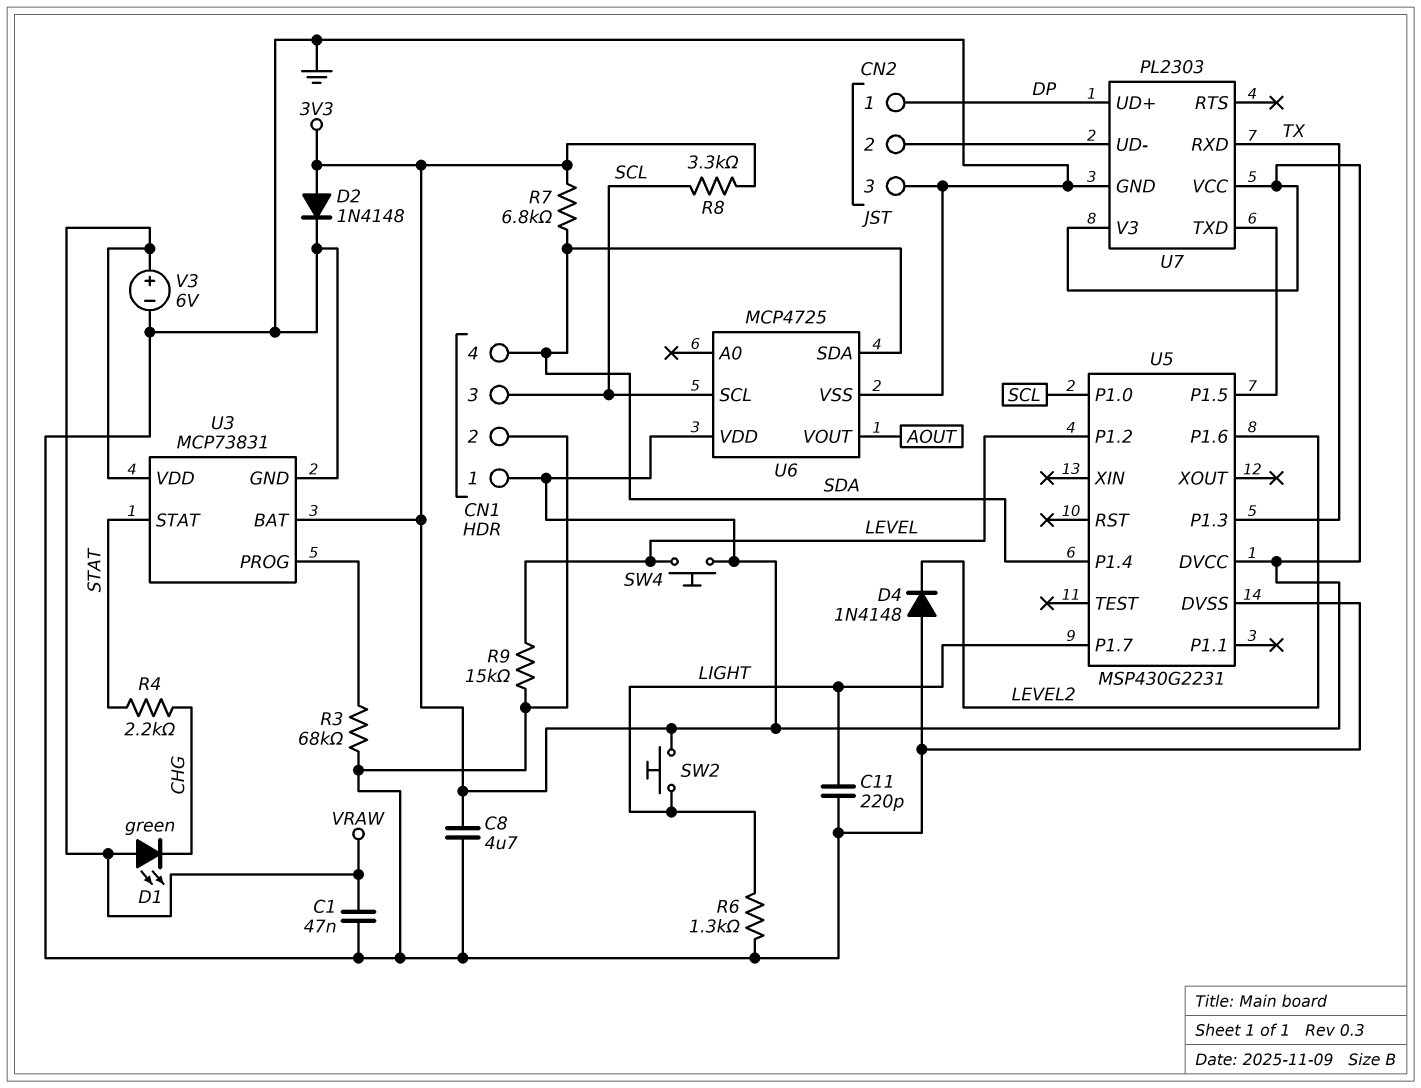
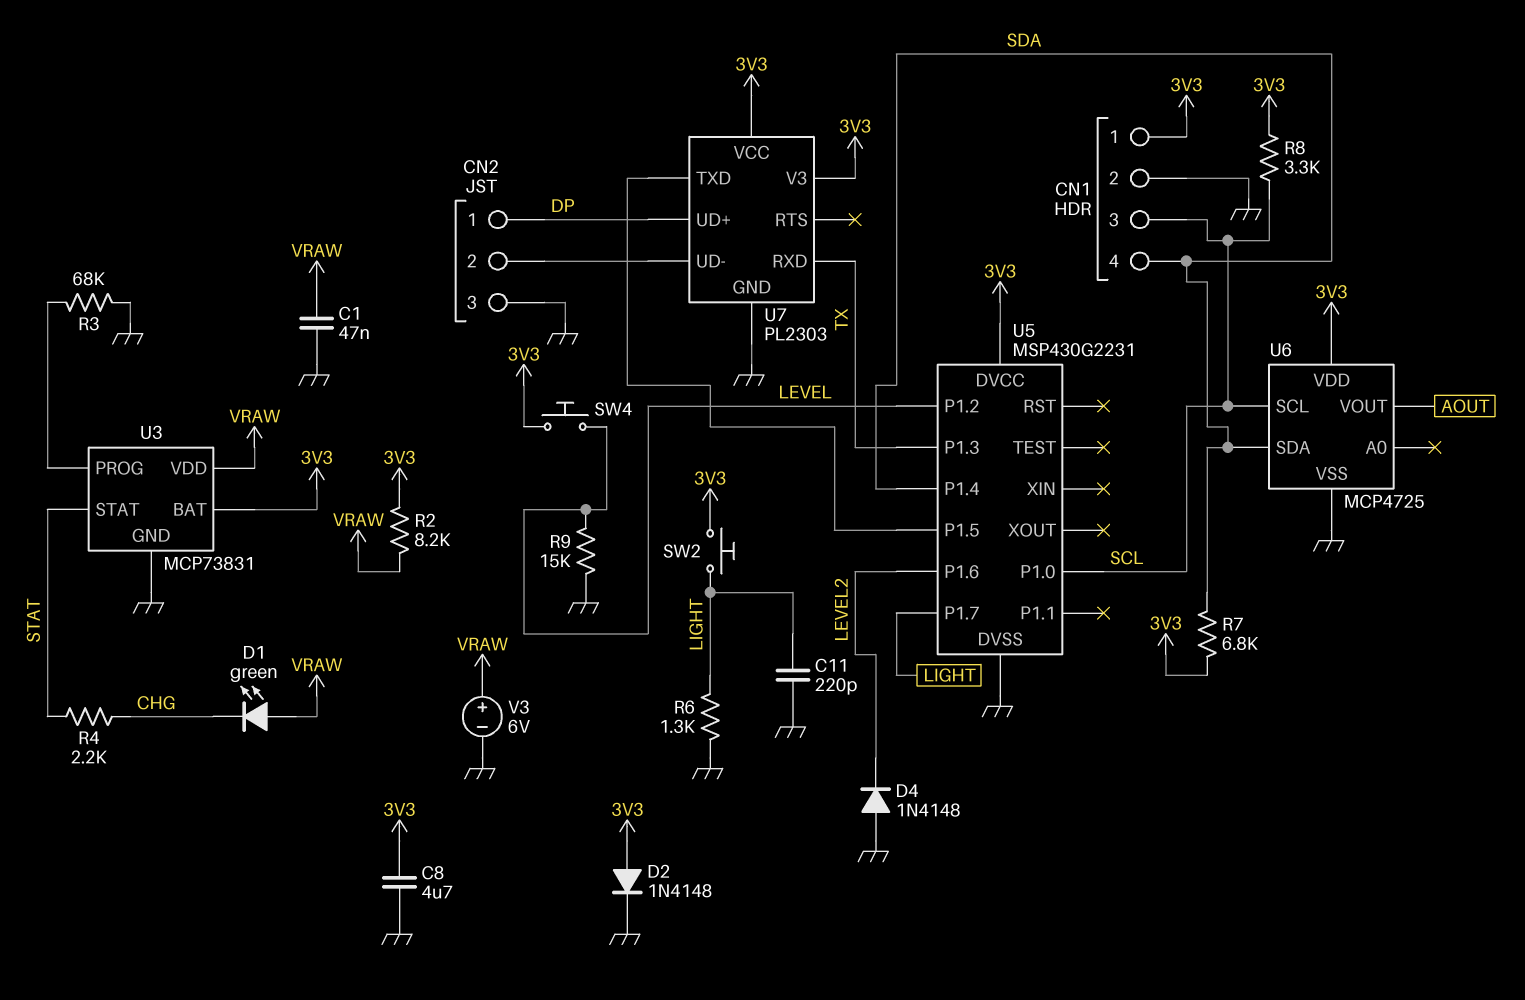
R2: none -> 8.2k (3V3, VRAW)

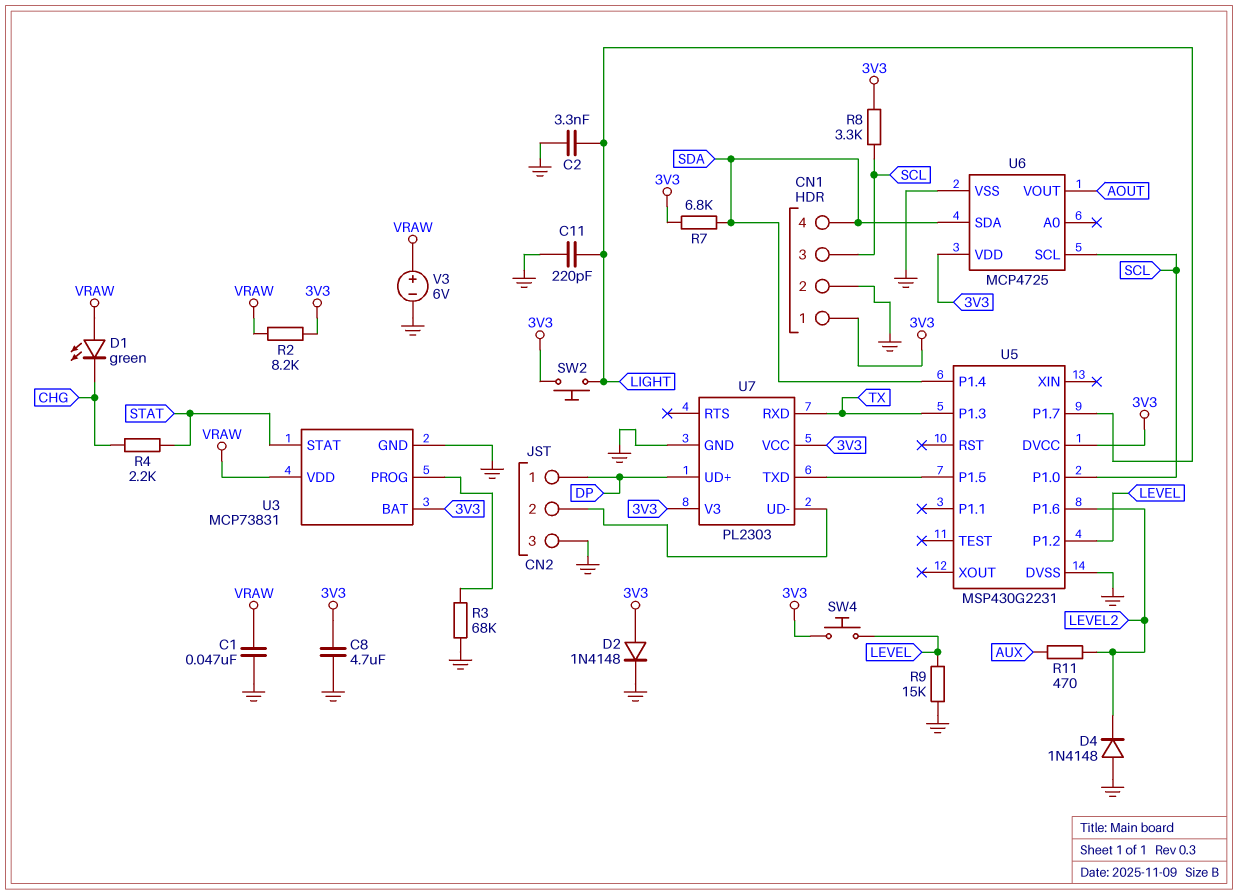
C2: none -> 3.3nF (GND, LIGHT)
R6: 1.3k (GND, LIGHT) -> none
R11: none -> 470 (AUX, LEVEL2)

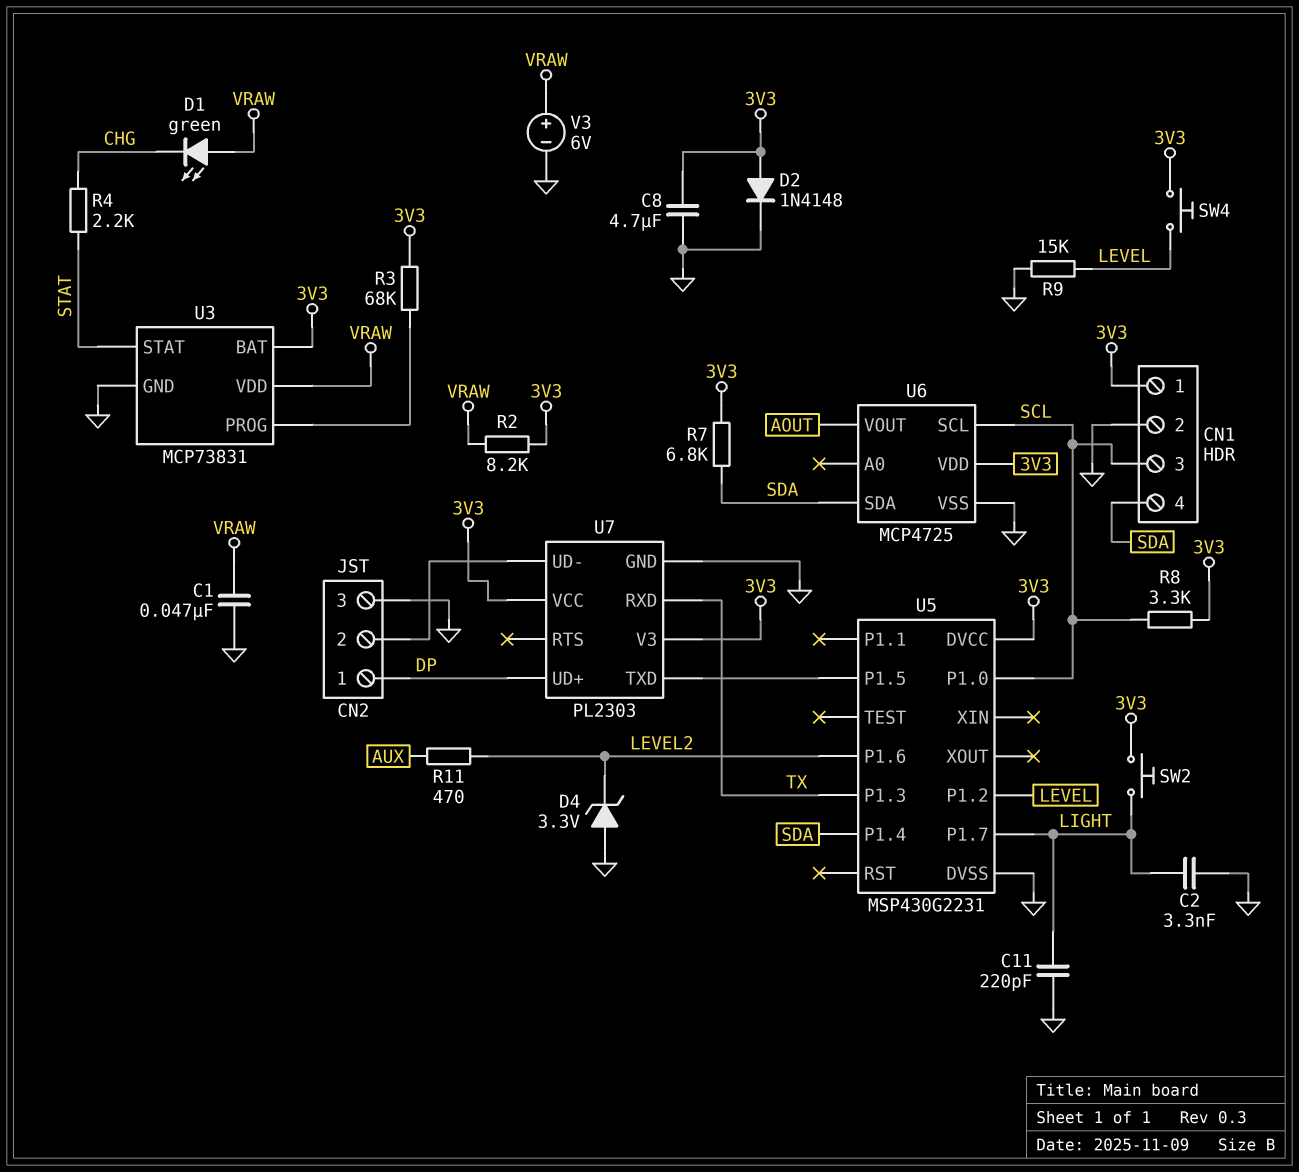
D4: diode 1N4148 (A GND, K LEVEL2) -> zener 3.3V (A GND, K LEVEL2)
R3: 68k (GND, U3/PROG) -> 68k (3V3, U3/PROG)

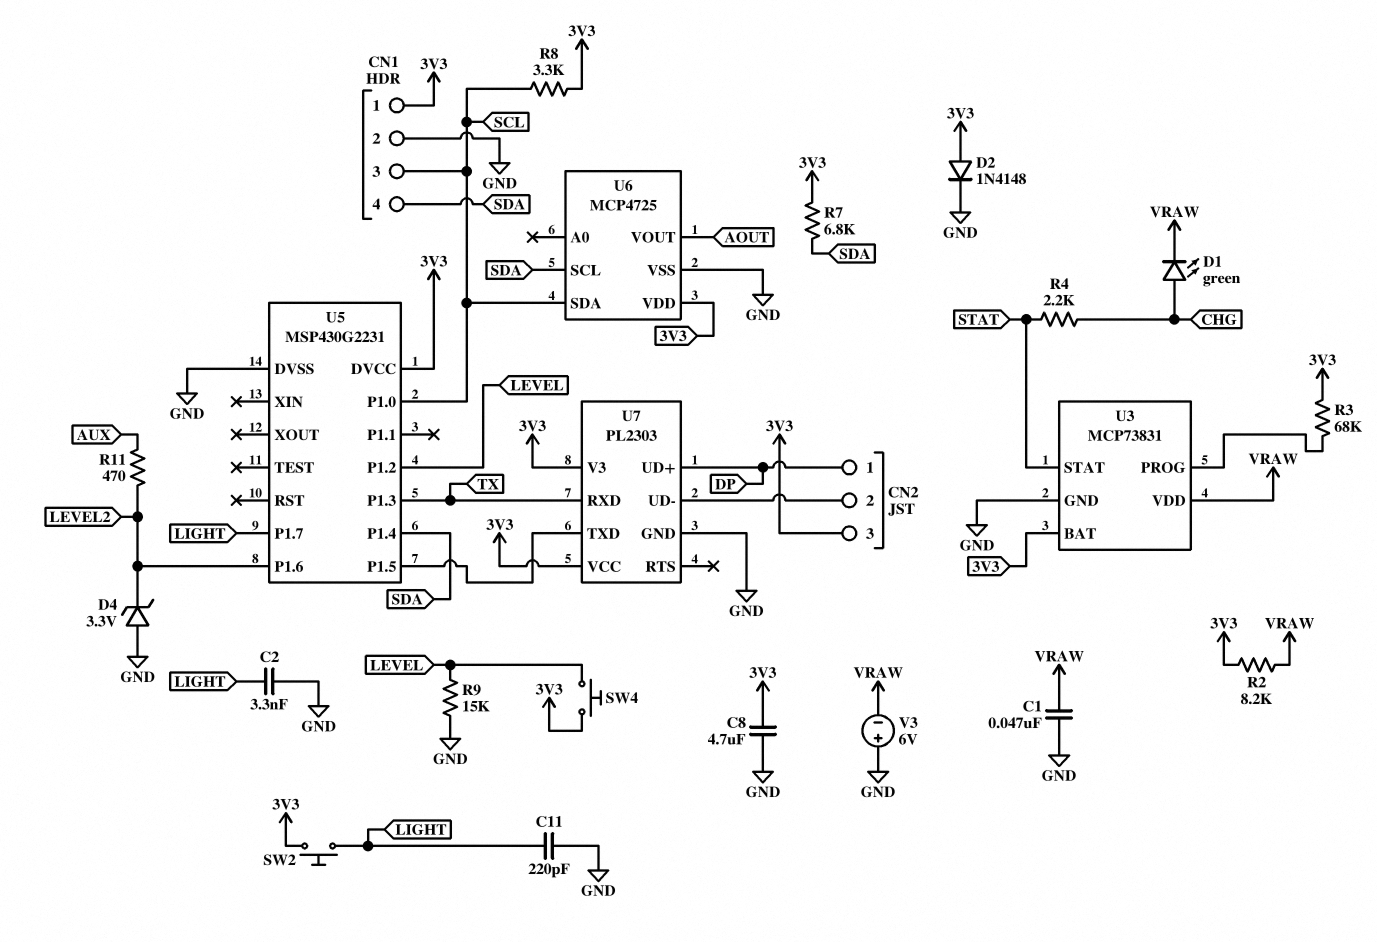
CN2 pin 3: GND -> 3V3
D1: LED green (A VRAW, K CHG) -> LED green (A CHG, K VRAW)
U6 pin SCL: SCL -> SDA
U6 pin SDA: SDA -> SCL
V3: 6V (plus VRAW, minus GND) -> 6V (plus GND, minus VRAW)

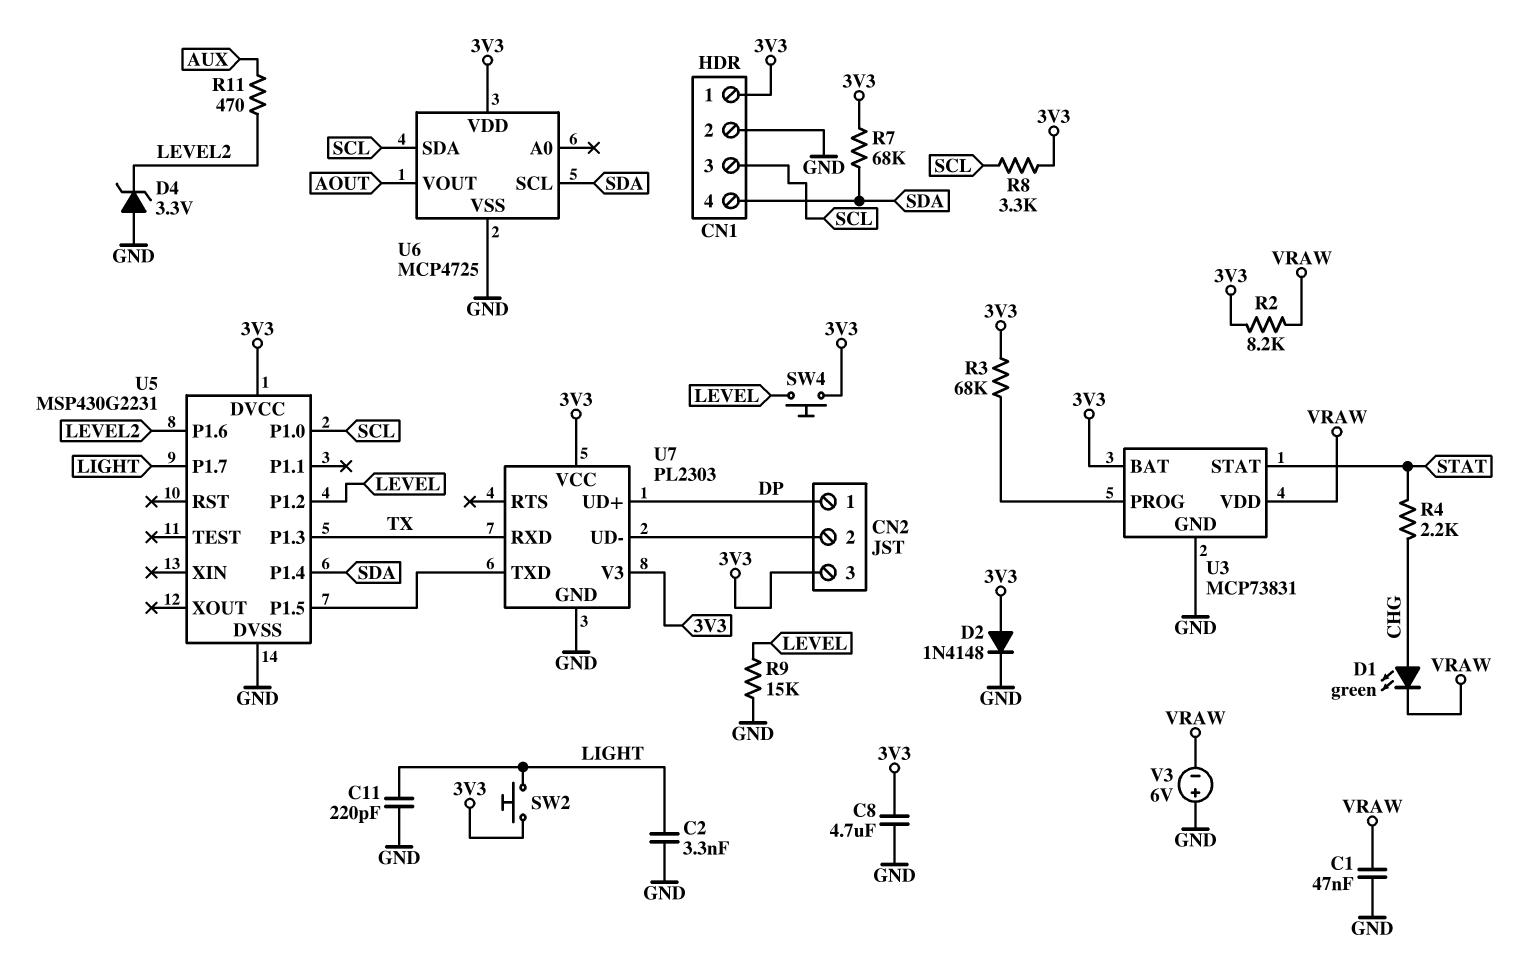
R7: 6.8k (3V3, SDA) -> 68k (3V3, SDA)

